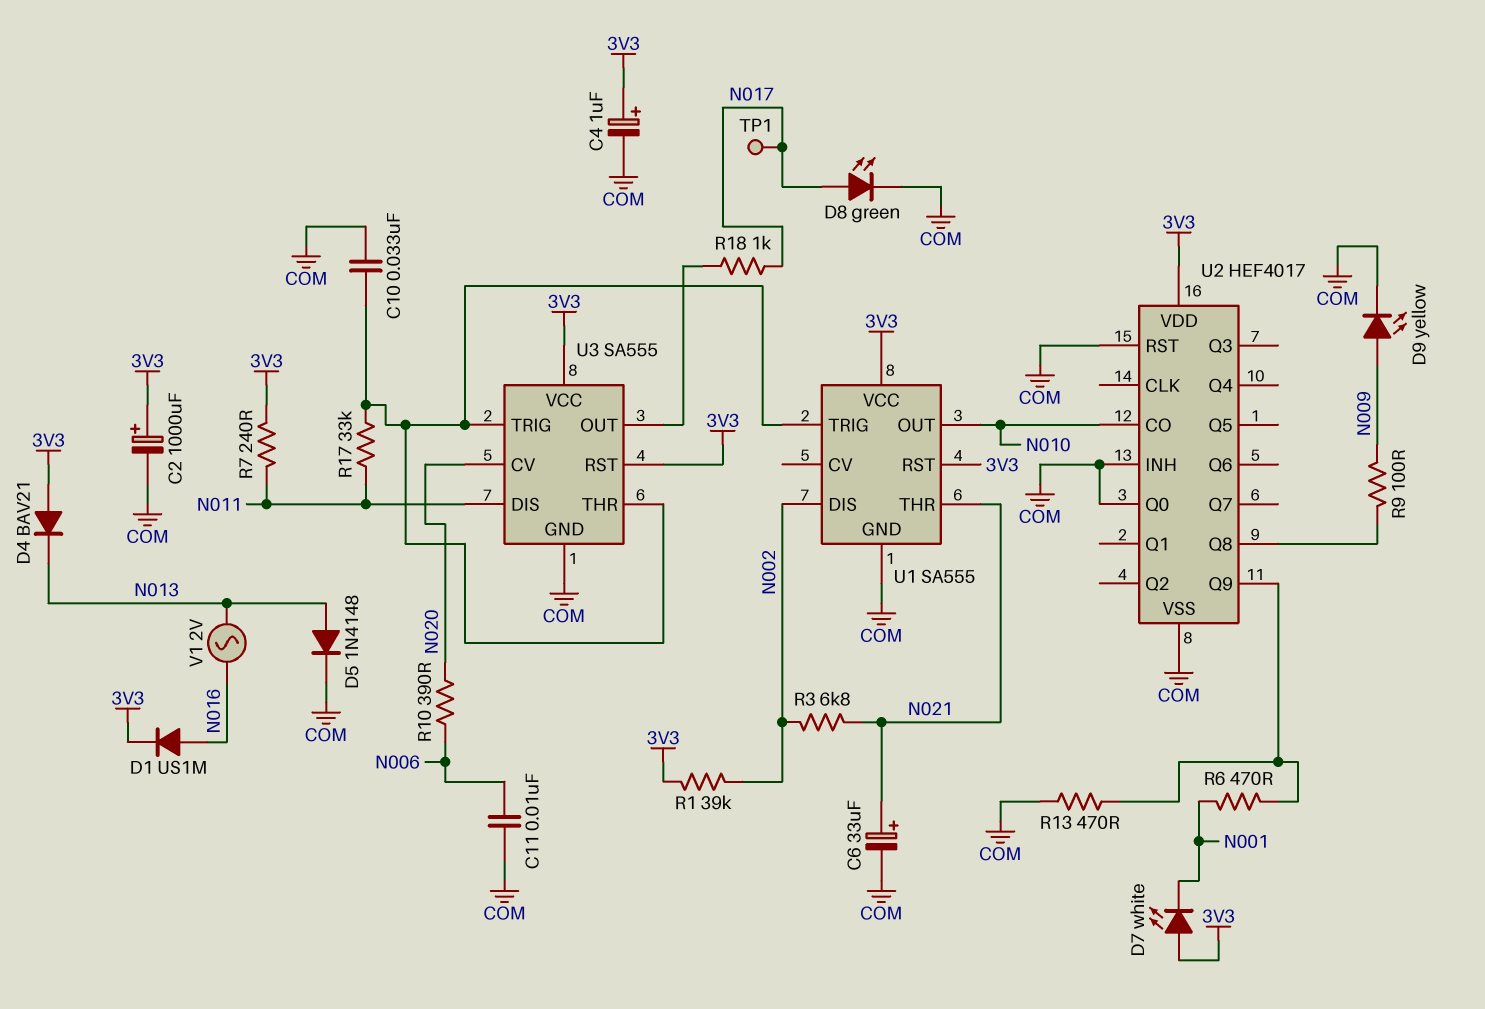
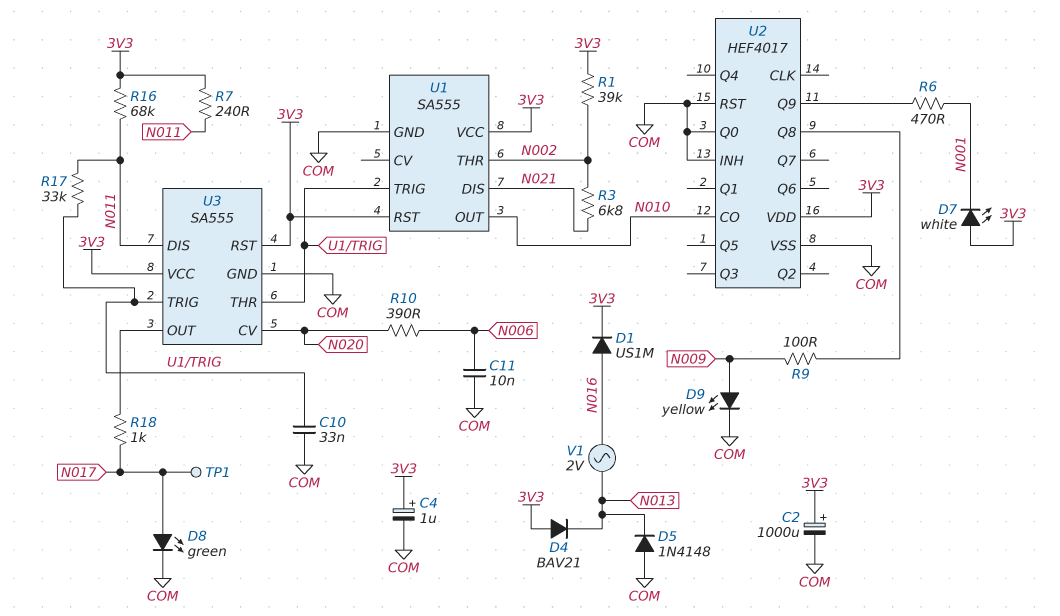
C6: 33uF (plus N021, minus COM) -> none
D5: diode 1N4148 (A N013, K COM) -> diode 1N4148 (A COM, K N013)
R13: 470 (COM, U2/Q9) -> none
R16: none -> 68k (3V3, N011)
U1 pin DIS: N002 -> N021
U1 pin THR: N021 -> N002

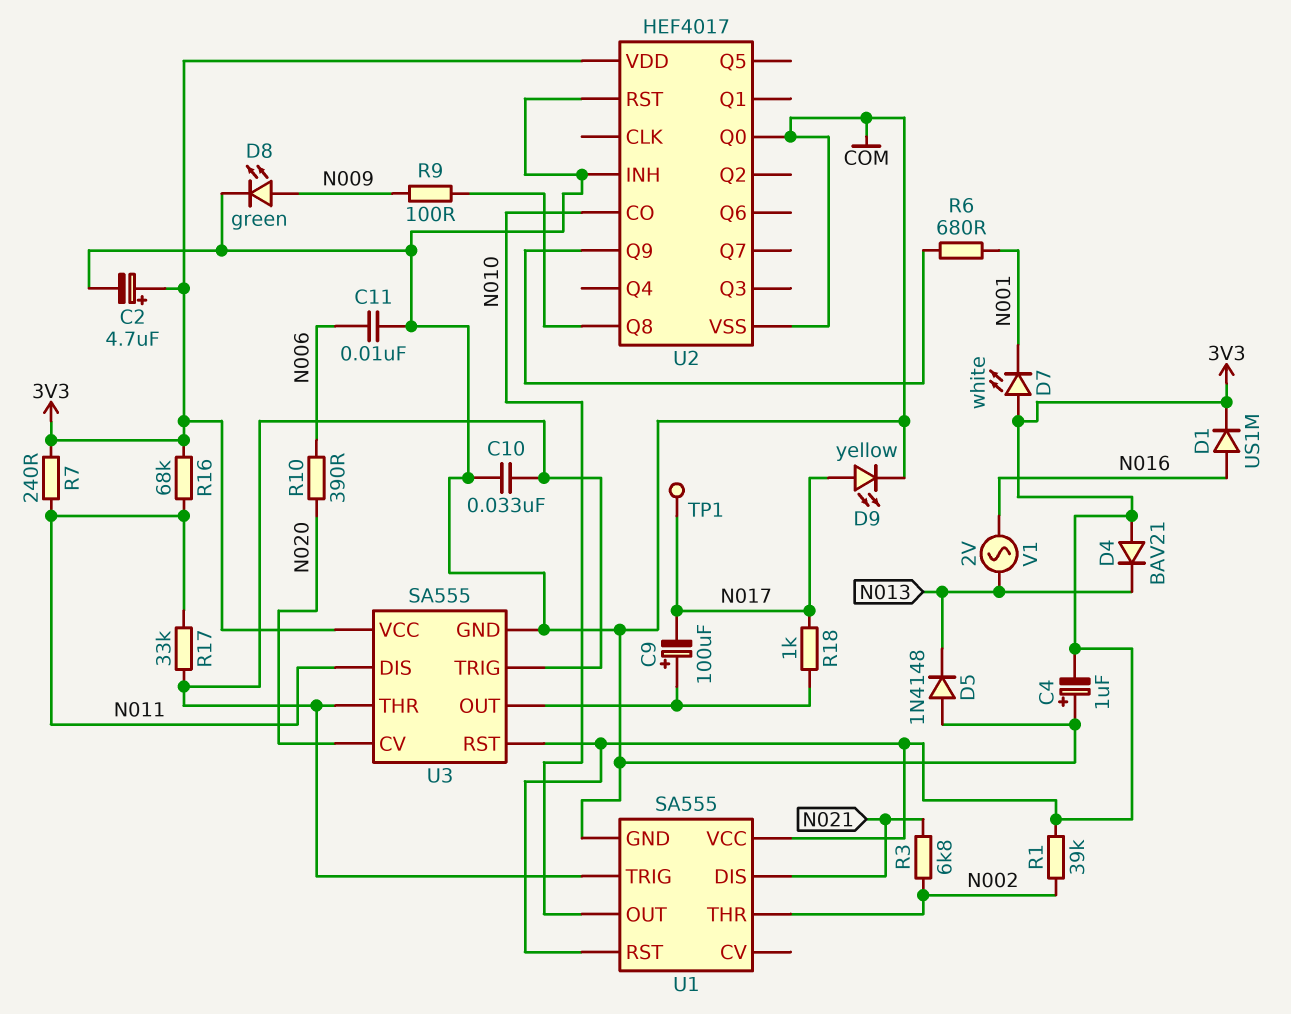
C2: 1000uF (plus 3V3, minus COM) -> 4.7uF (plus 3V3, minus COM)
C4: 1uF (plus 3V3, minus COM) -> 1uF (plus COM, minus 3V3)
C9: none -> 100uF (plus U3/OUT, minus N017)
D8: LED green (A N017, K COM) -> LED green (A N009, K COM)
D9: LED yellow (A N009, K COM) -> LED yellow (A N017, K COM)
R6: 470 (N001, U2/Q9) -> 680 (N001, U2/Q9)

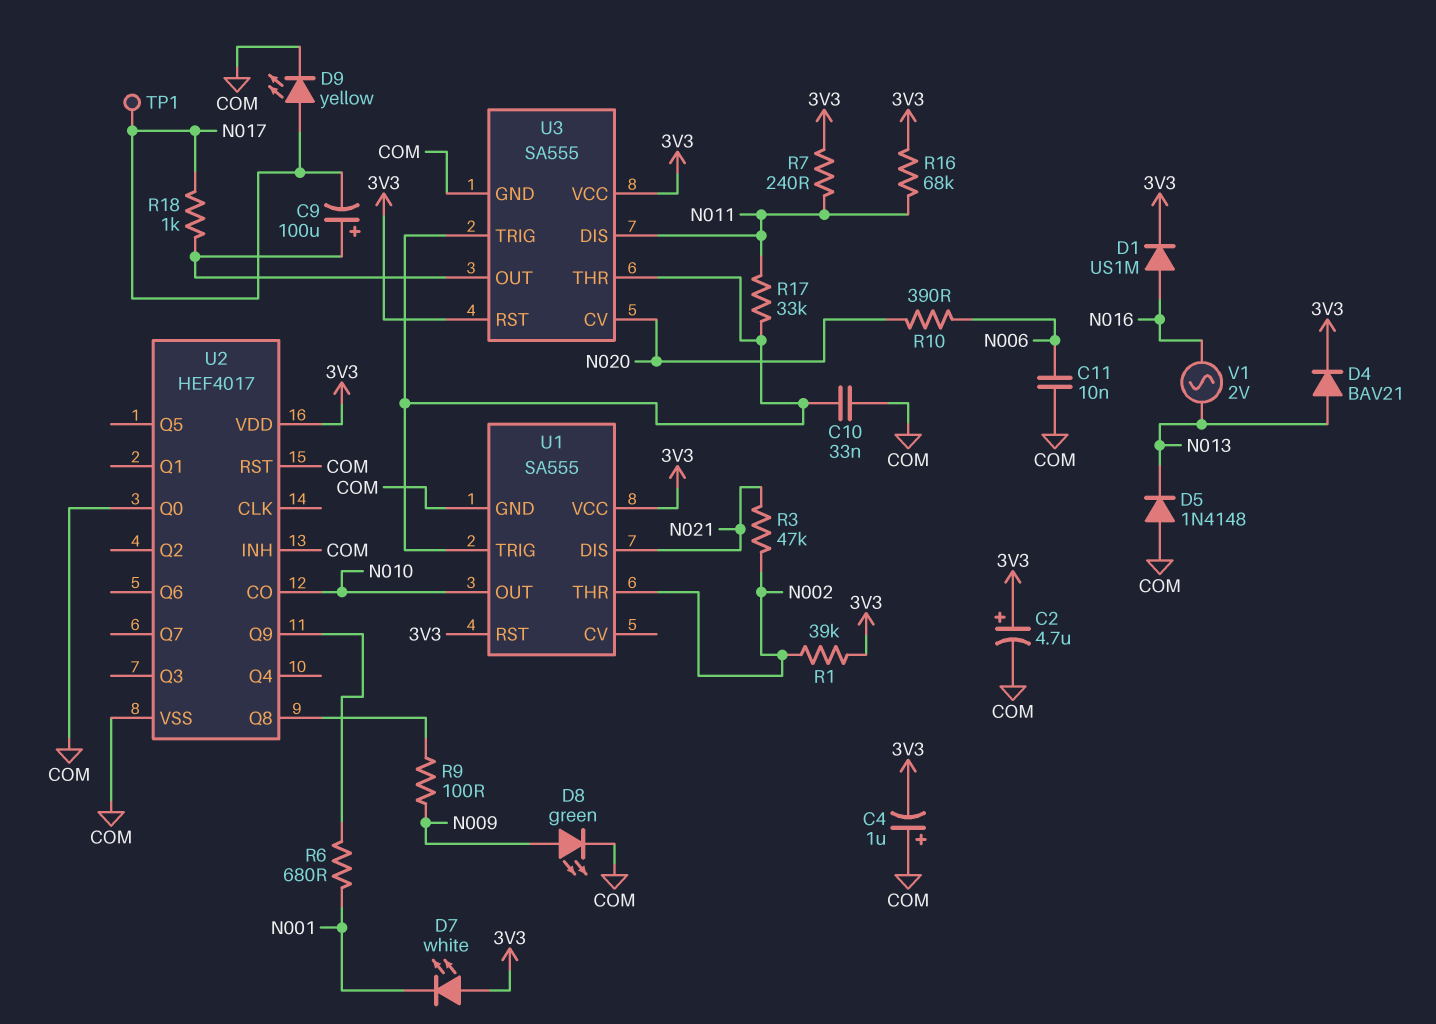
D4: diode BAV21 (A 3V3, K N013) -> diode BAV21 (A N013, K 3V3)
R3: 6.8k (N002, N021) -> 47k (N002, N021)

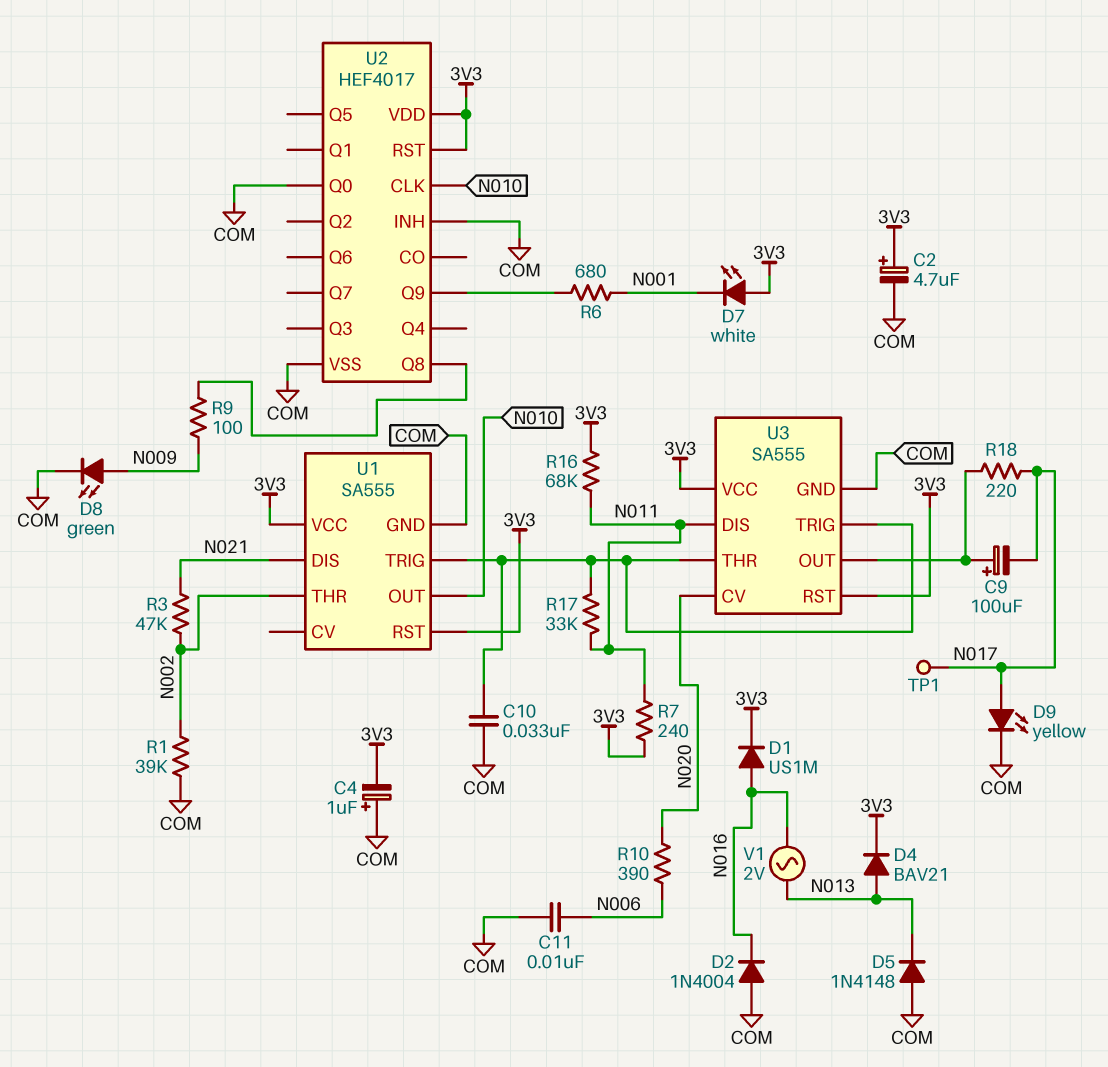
D2: none -> diode 1N4004 (A COM, K N016)
R1: 39k (3V3, N002) -> 39k (COM, N002)
R18: 1k (N017, U3/OUT) -> 220 (N017, U3/OUT)
U2 pin CLK: none -> N010
U2 pin CO: N010 -> none
U2 pin RST: COM -> 3V3

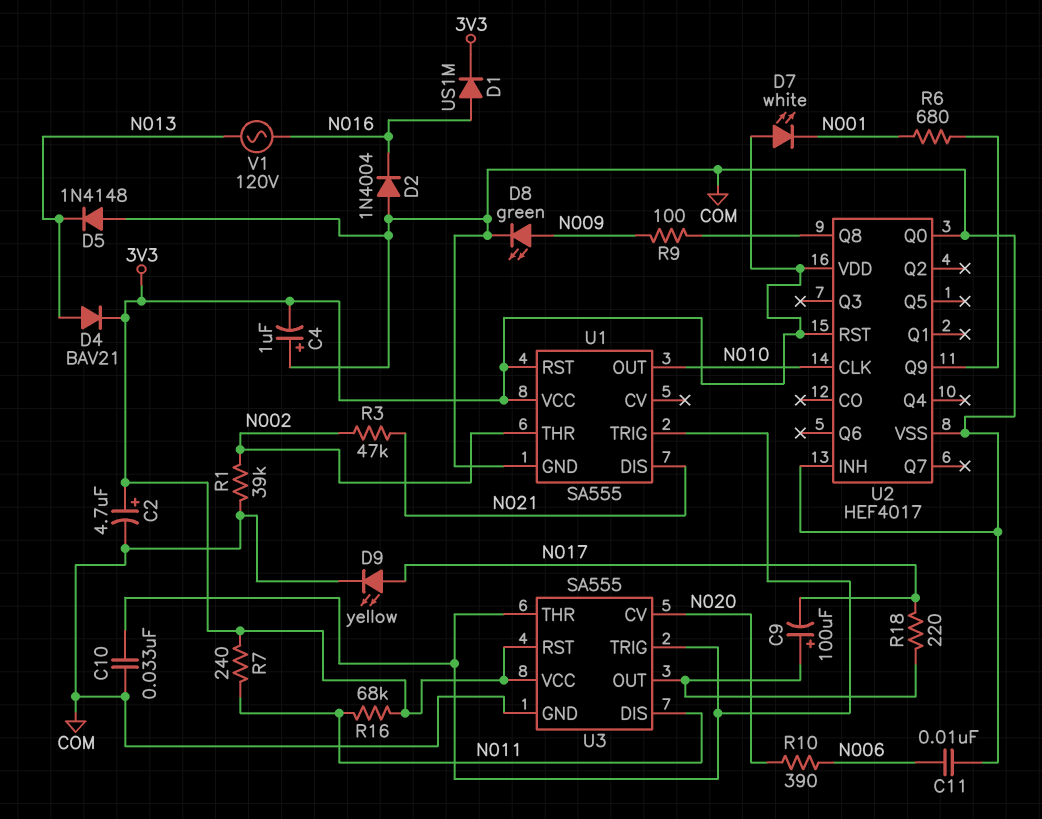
R17: 33k (N011, U1/TRIG) -> none
TP1: test point (N017) -> none
V1: AC 2V (N013, N016) -> AC 120V (N013, N016)

